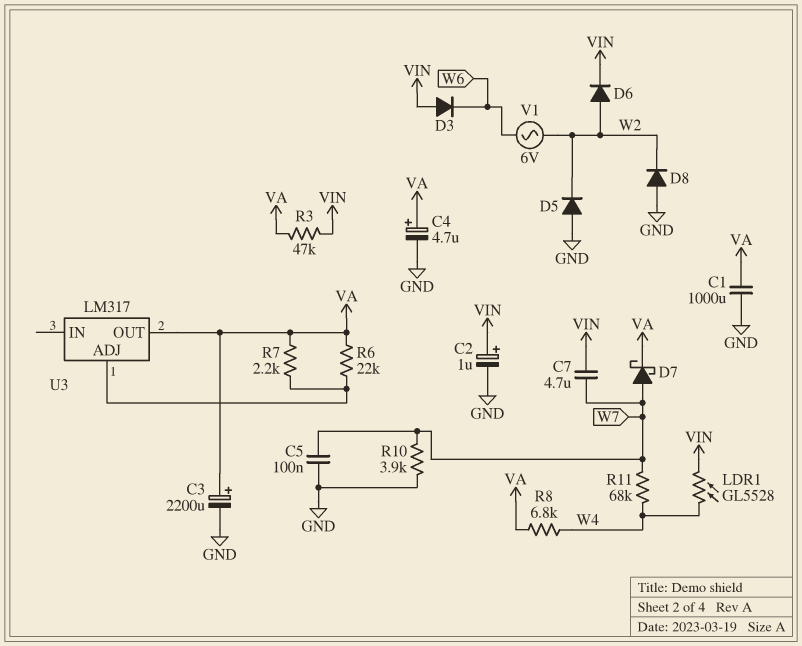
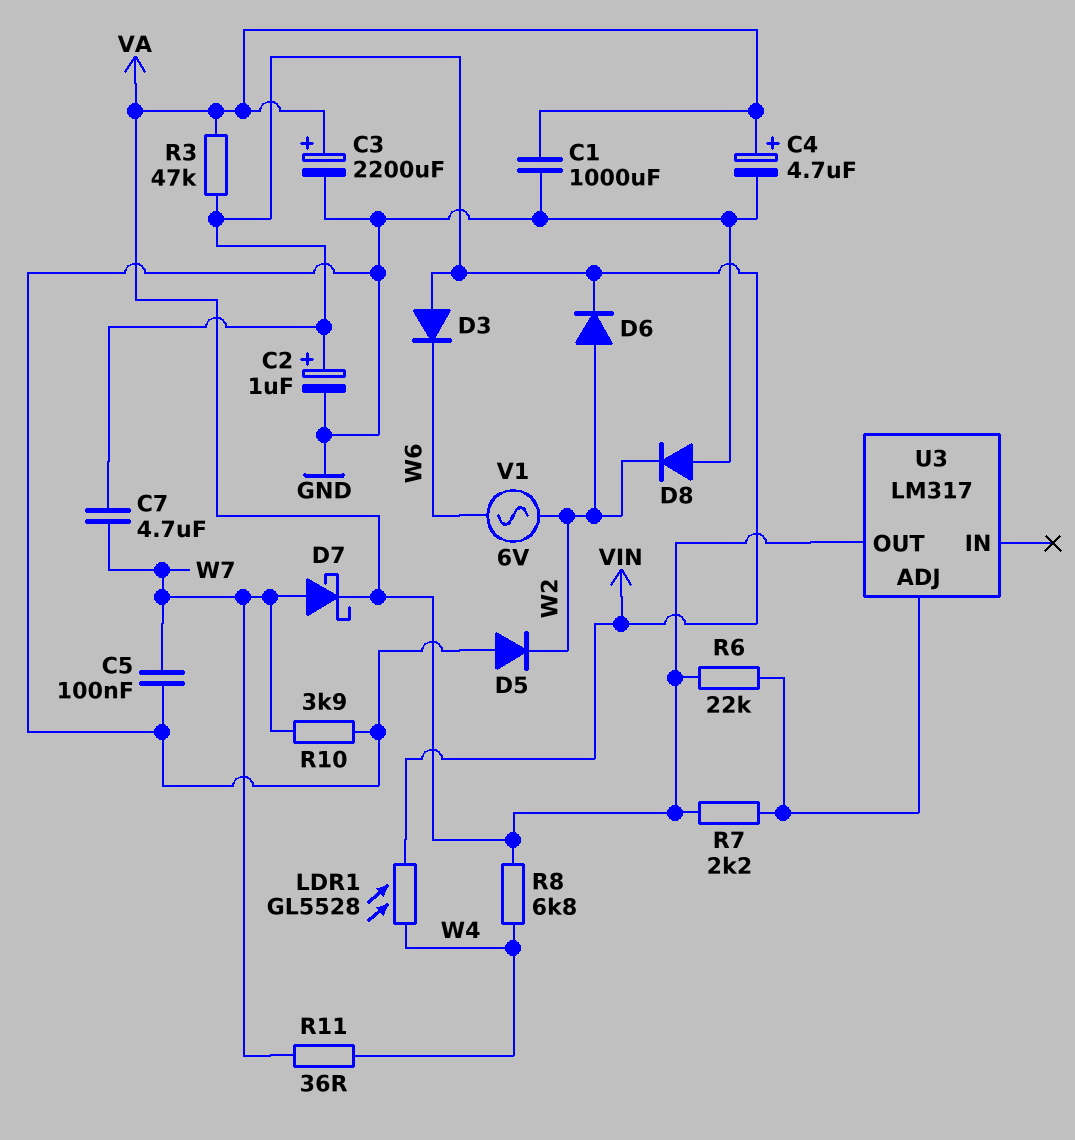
R11: 68k (W4, W7) -> 36 (W4, W7)

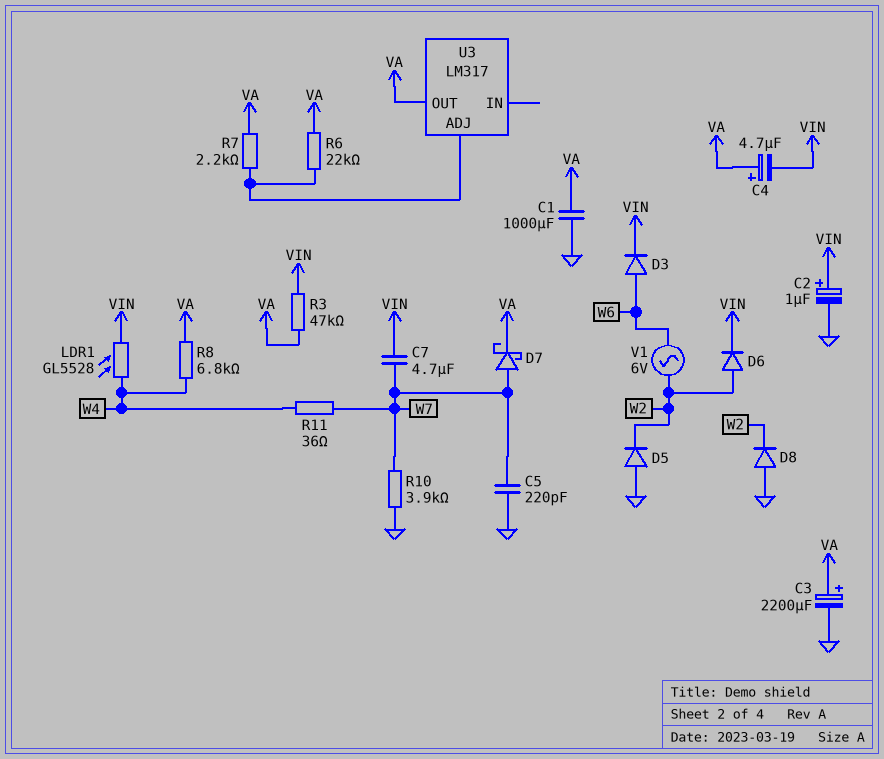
C4: 4.7uF (plus VA, minus GND) -> 4.7uF (plus VA, minus VIN)
C5: 100nF (GND, W7) -> 220pF (GND, W7)
D3: diode (A VIN, K W6) -> diode (A W6, K VIN)

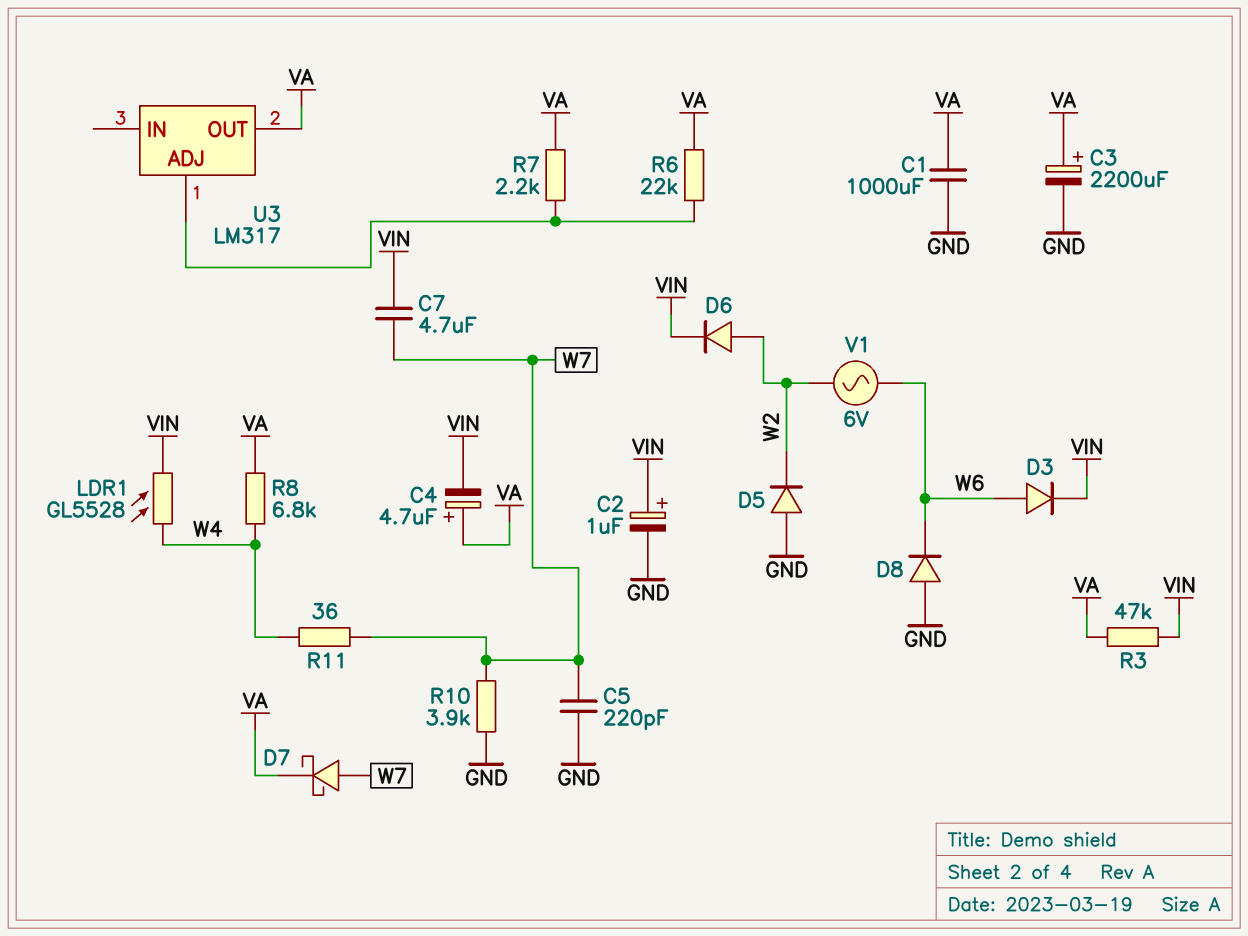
D8: diode (A GND, K W2) -> diode (A GND, K W6)

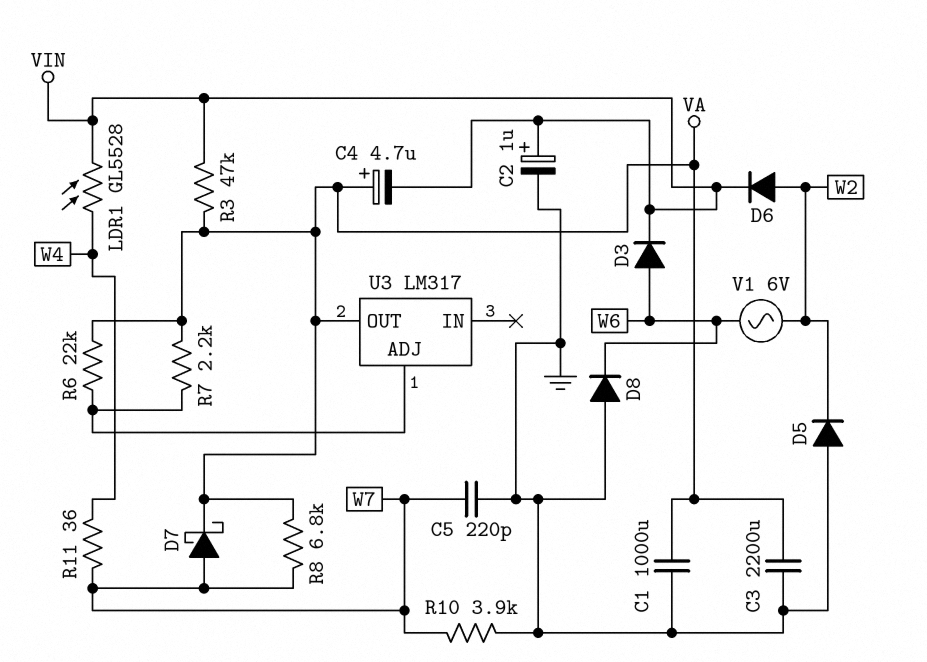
C3: 2200uF (plus VA, minus GND) -> 2200uF (GND, VA)
C7: 4.7uF (VIN, W7) -> none
R8: 6.8k (VA, W4) -> 6.8k (VA, W7)

